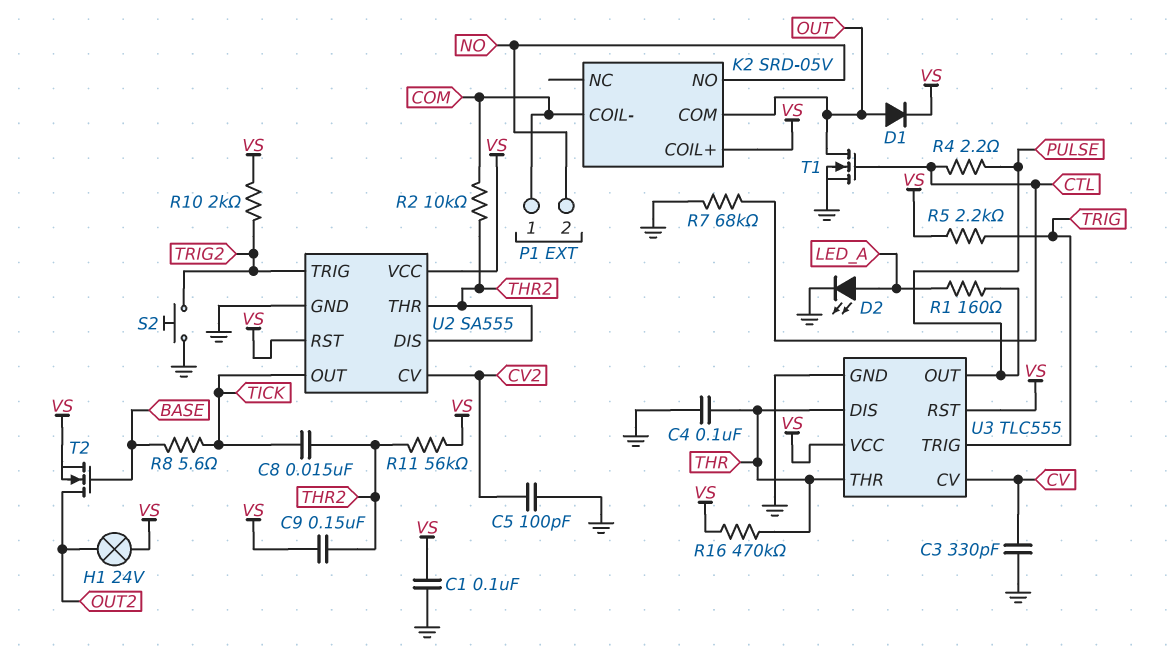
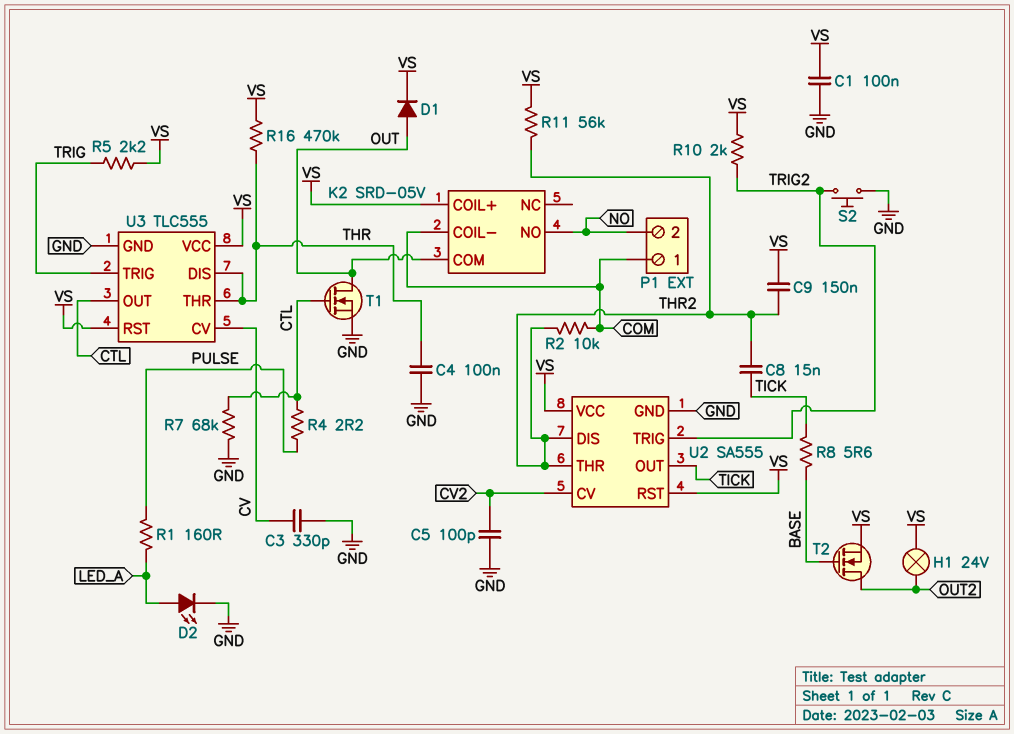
U3 pin OUT: PULSE -> CTL

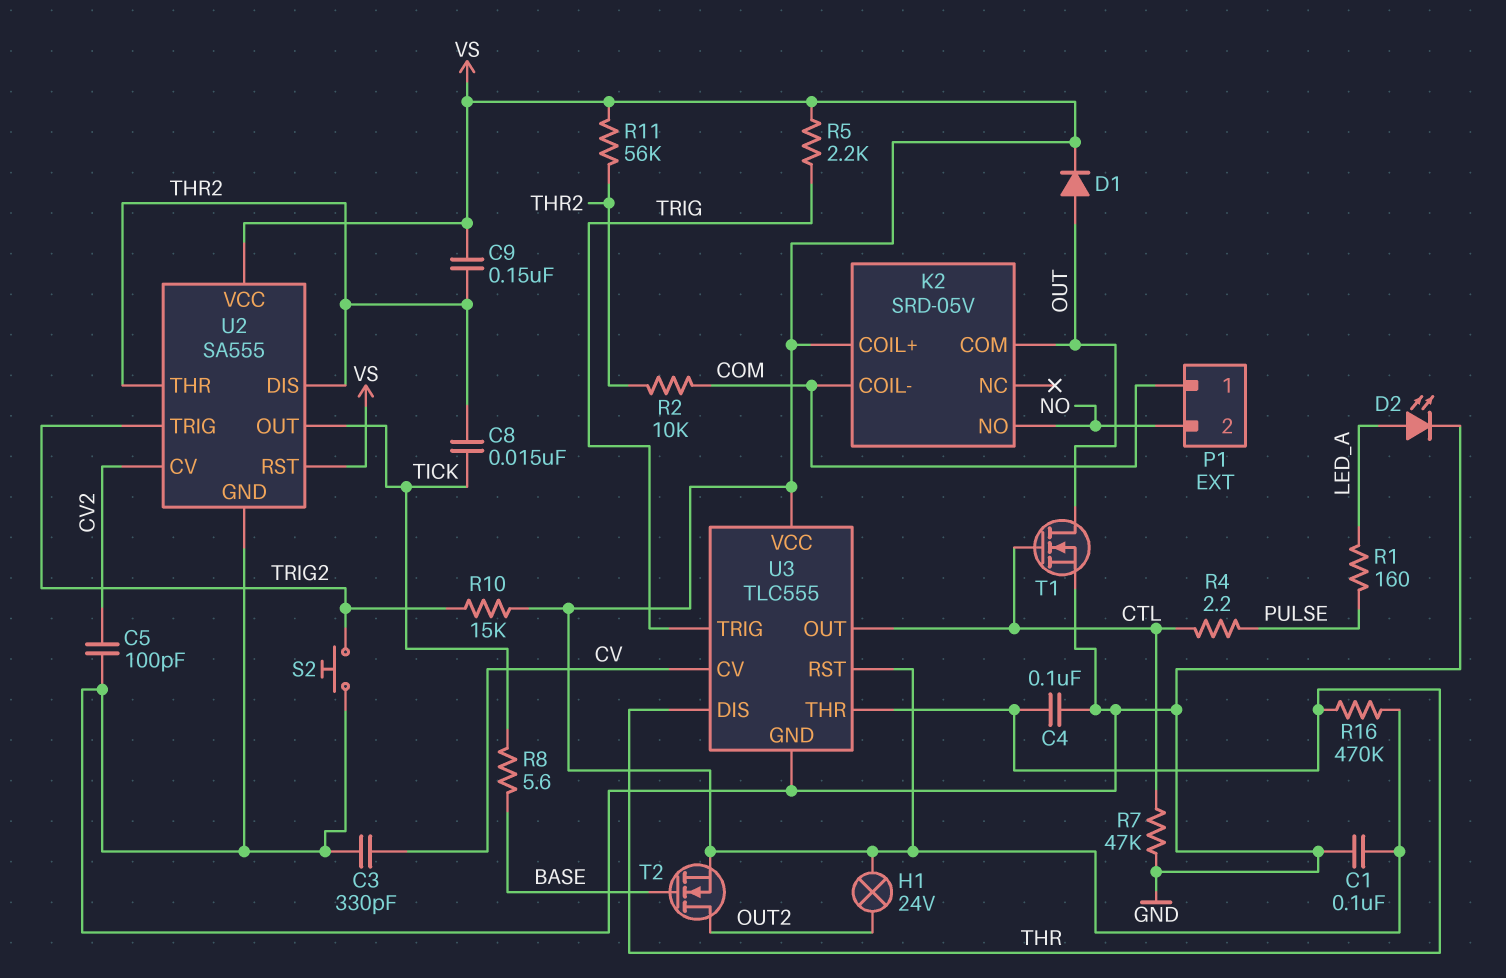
R7: 68k (CTL, GND) -> 47k (CTL, GND)
R10: 2k (TRIG2, VS) -> 15k (TRIG2, VS)

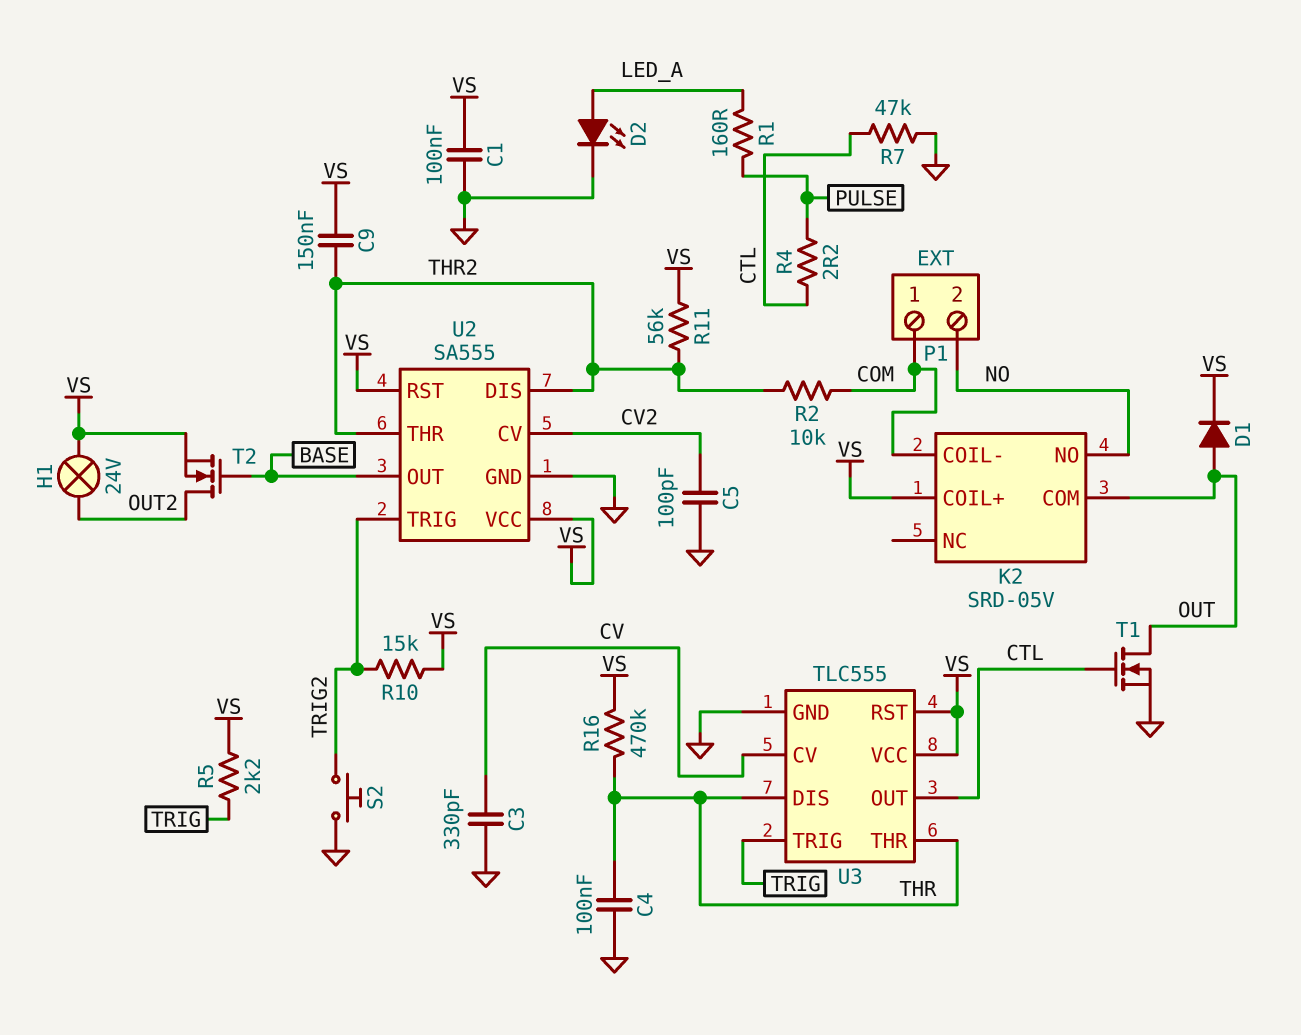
C8: 15nF (THR2, TICK) -> none
R8: 5.6 (BASE, TICK) -> none
U2 pin OUT: TICK -> BASE

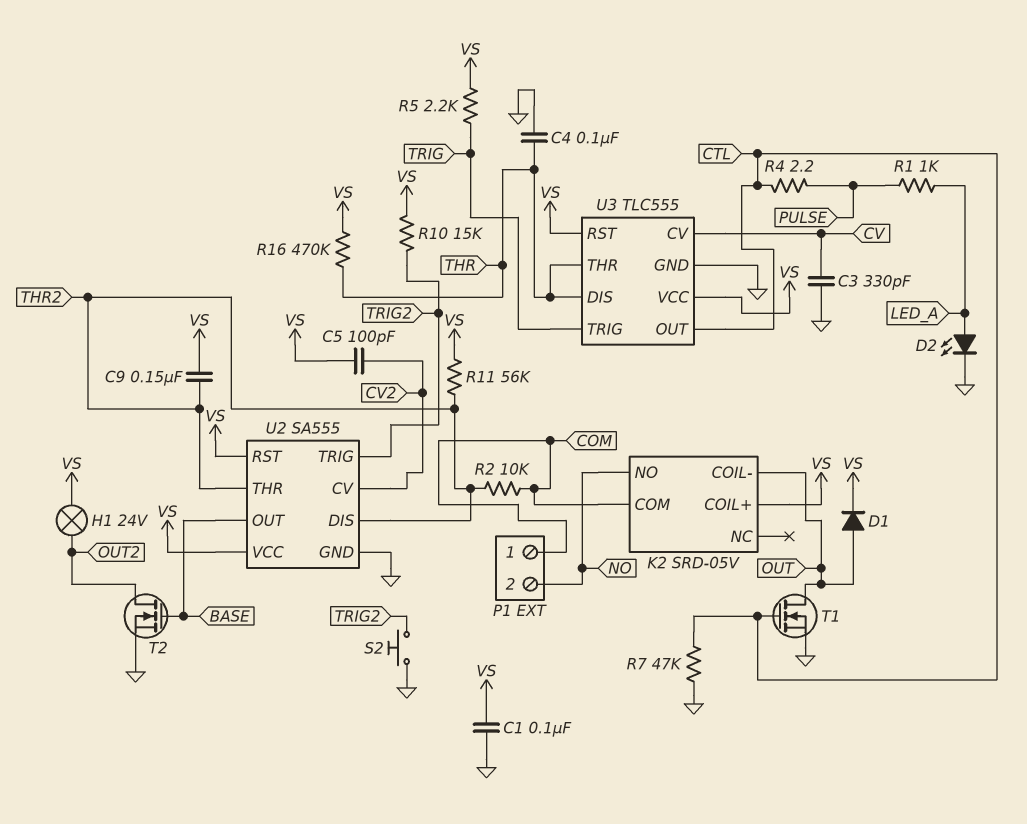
C5: 100pF (CV2, GND) -> 100pF (CV2, VS)
K2 pin COIL-: COM -> OUT
K2 pin COM: OUT -> COM
R1: 160 (LED_A, PULSE) -> 1k (LED_A, PULSE)
T2: NMOS (G BASE, D OUT2, S VS) -> NMOS (G BASE, D OUT2, S GND)

